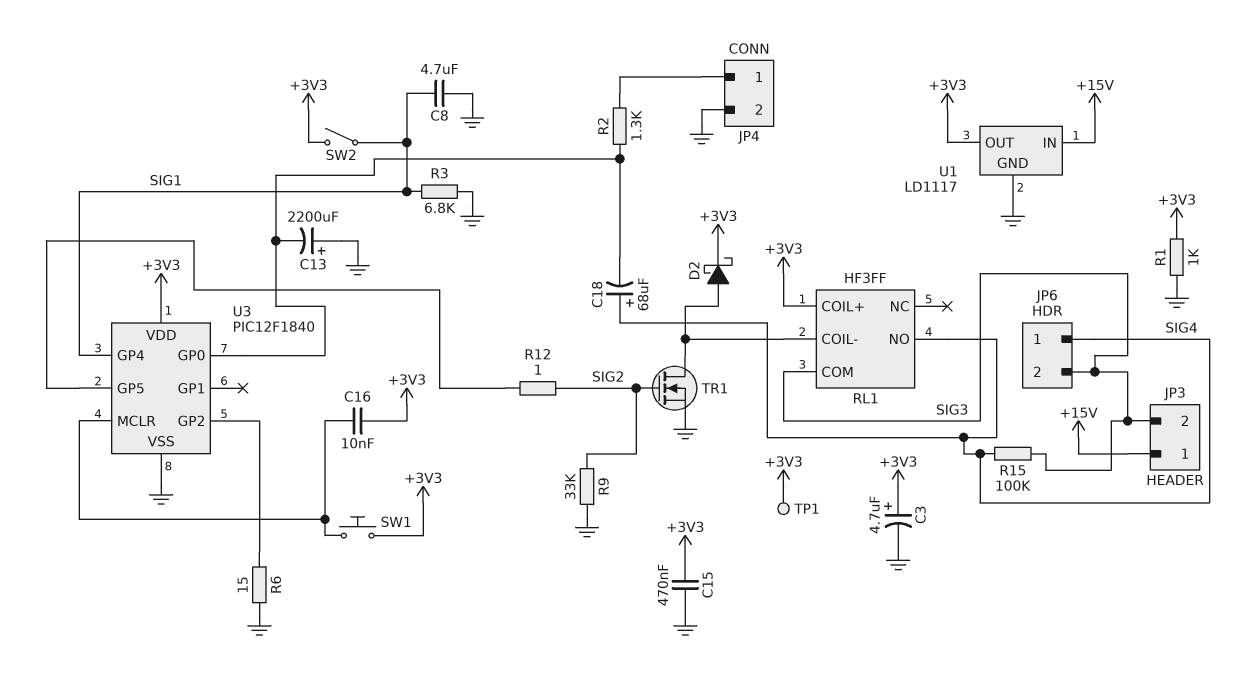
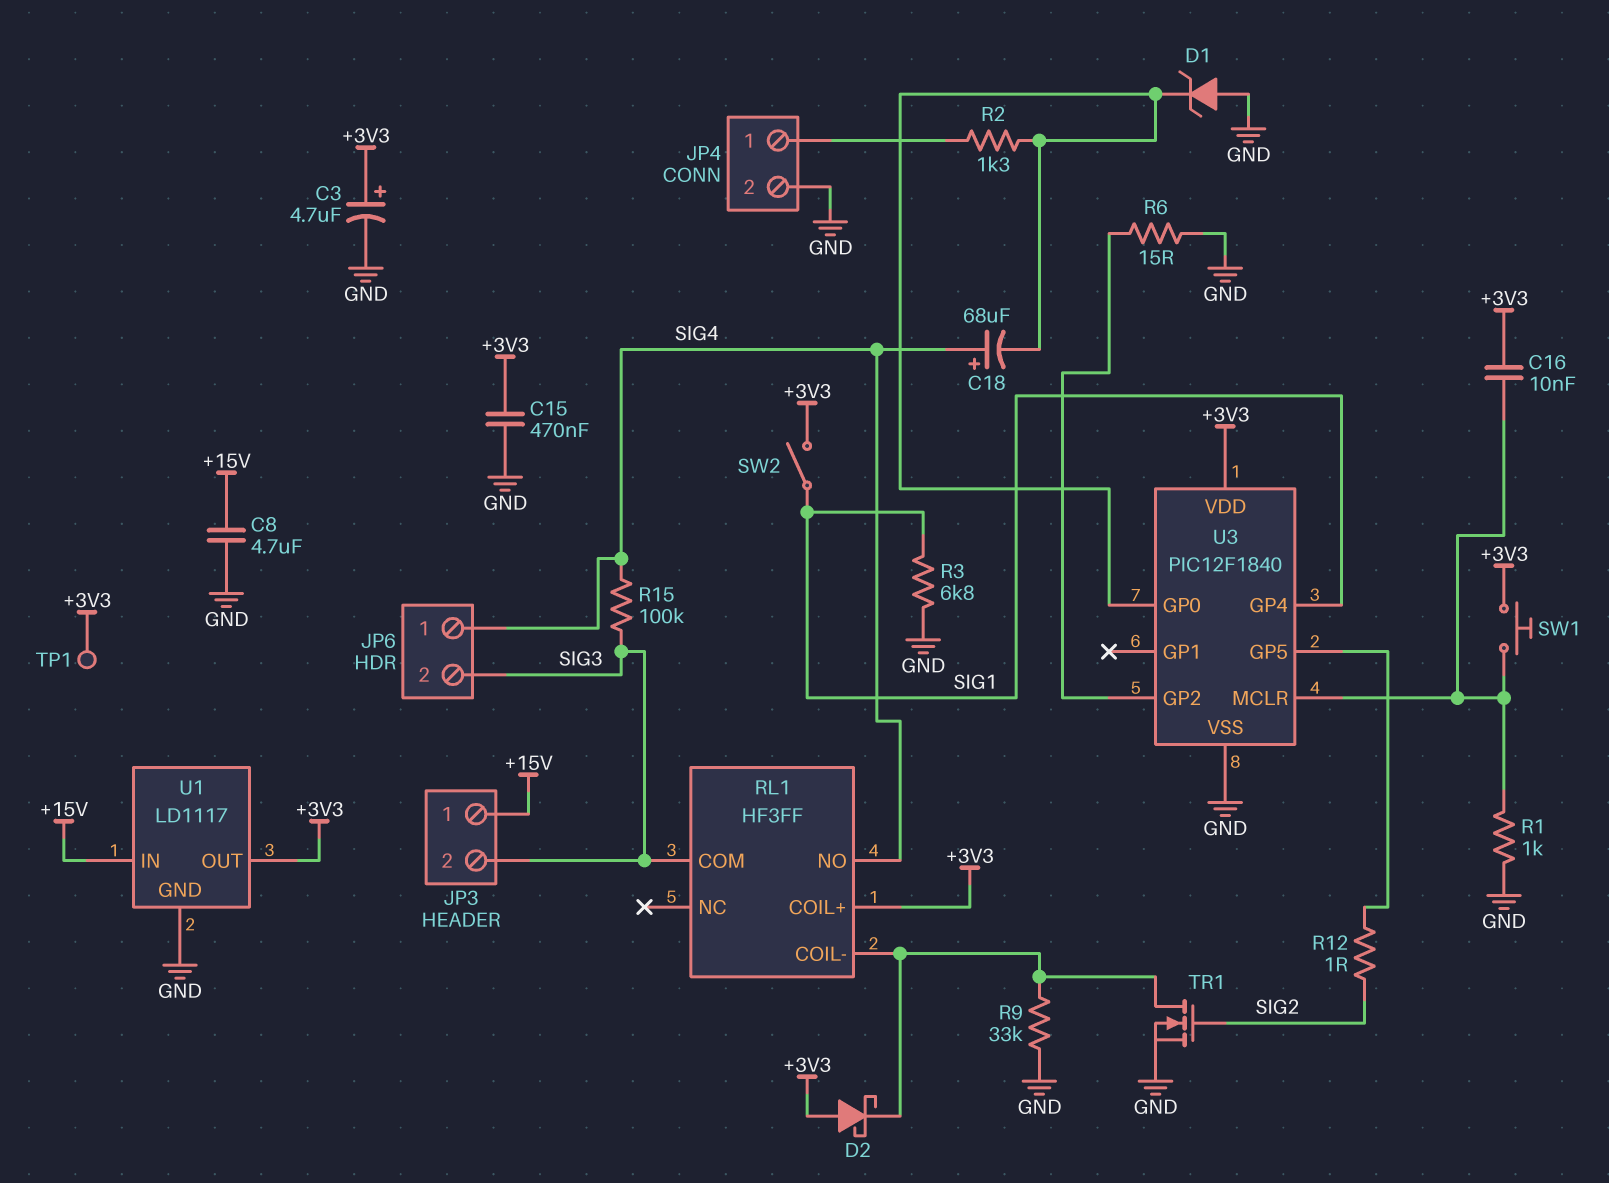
C8: 4.7uF (GND, SIG1) -> 4.7uF (+15V, GND)
C13: 2200uF (plus GND, minus U3/GP0) -> none
D1: none -> zener (A GND, K U3/GP0)
D2: schottky (A RL1/COIL-, K +3V3) -> schottky (A +3V3, K RL1/COIL-)
R1: 1k (+3V3, GND) -> 1k (GND, U3/MCLR)
R9: 33k (GND, SIG2) -> 33k (GND, RL1/COIL-)

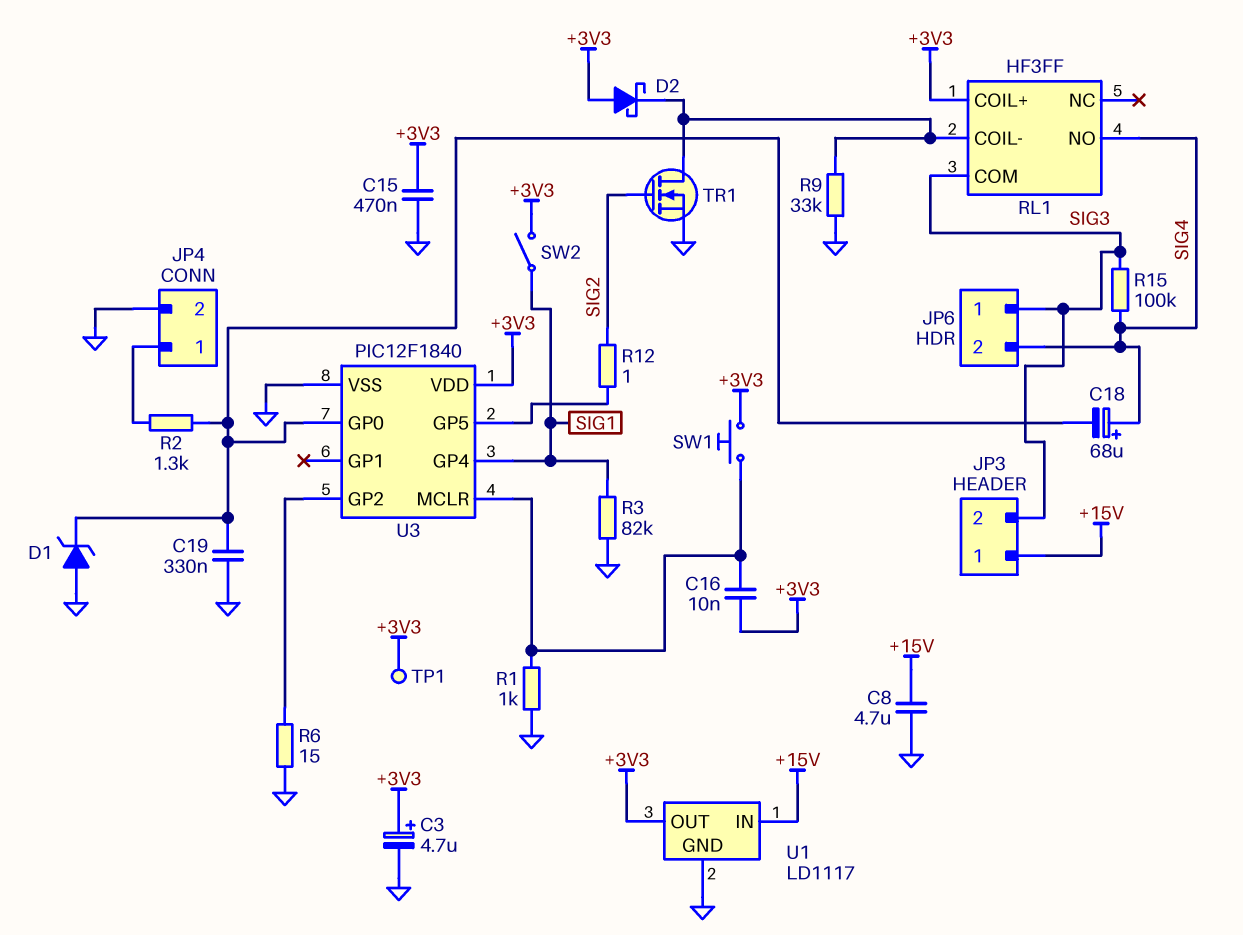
C19: none -> 330nF (GND, U3/GP0)
JP6 pin 1: SIG4 -> SIG3
JP6 pin 2: SIG3 -> SIG4
R3: 6.8k (GND, SIG1) -> 82k (GND, SIG1)

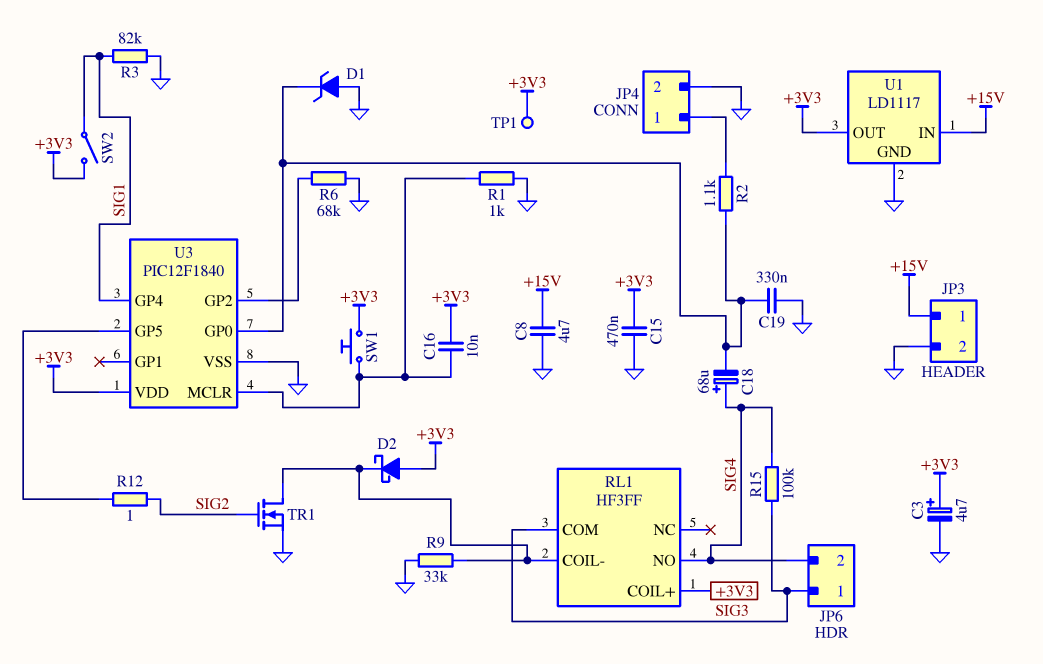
JP3 pin 2: SIG3 -> GND
R2: 1.3k (JP4/1, U3/GP0) -> 1.1k (JP4/1, U3/GP0)
R6: 15 (GND, U3/GP2) -> 68k (GND, U3/GP2)

